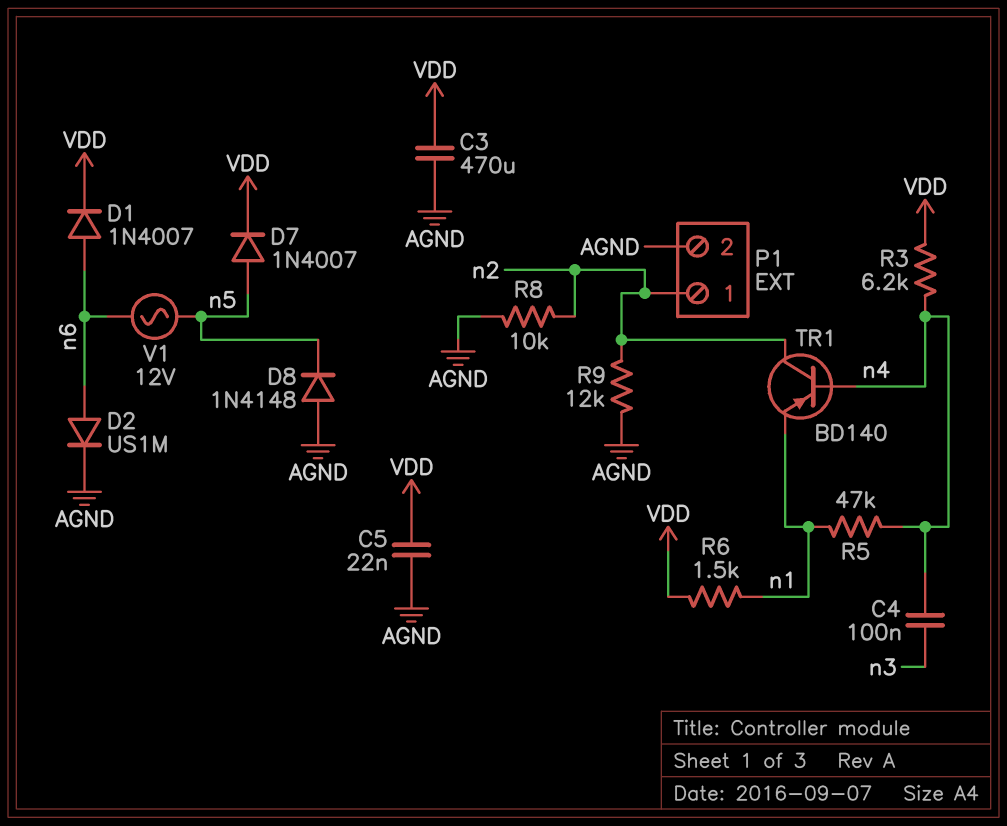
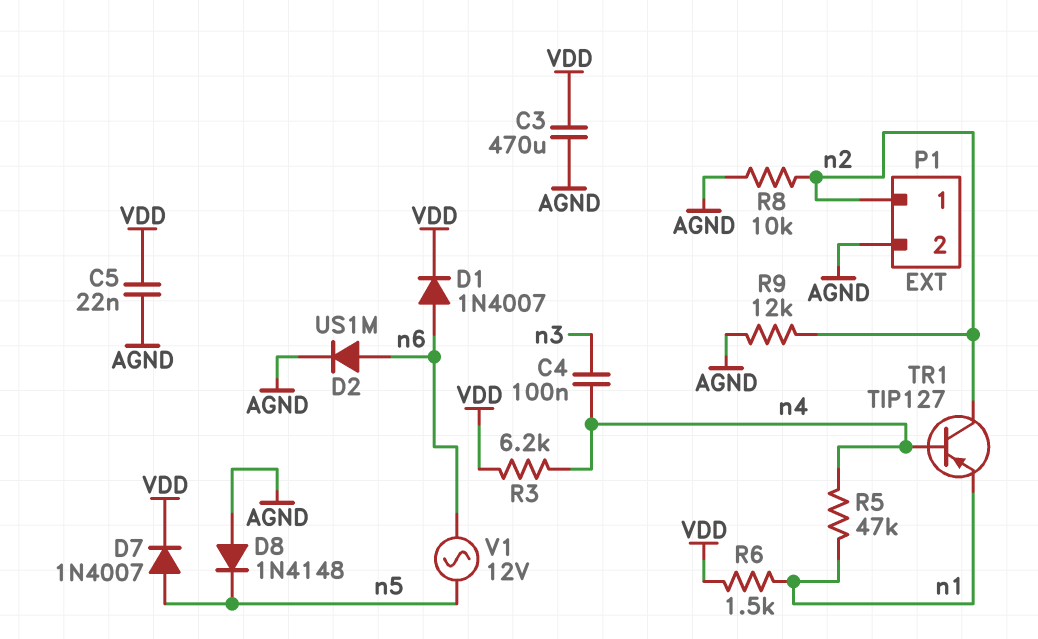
TR1: PNP BD140 (B n4, C n2, E n1) -> PNP TIP127 (B n4, C n2, E n1)

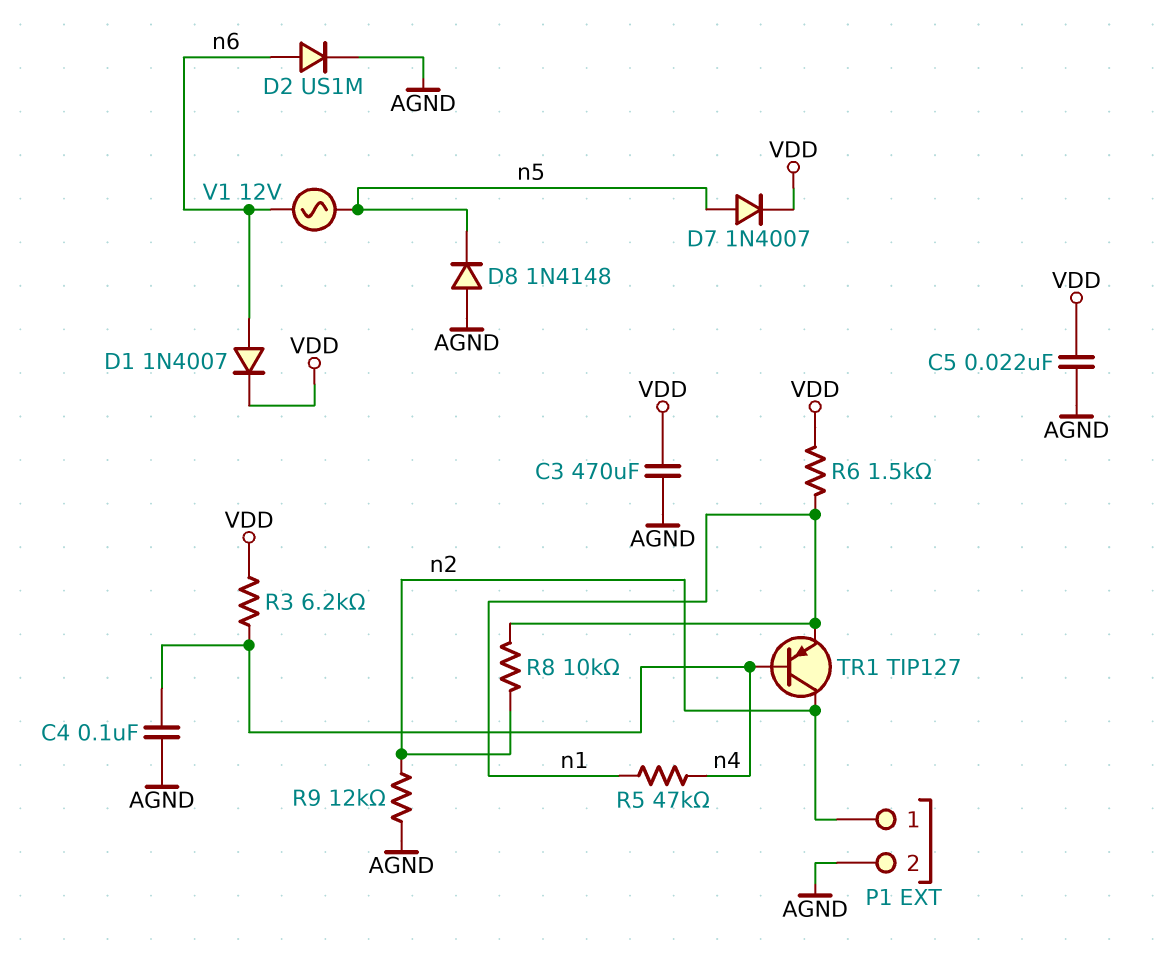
C4: 100nF (n3, n4) -> 100nF (AGND, n4)
R8: 10k (AGND, n2) -> 10k (n1, n2)

